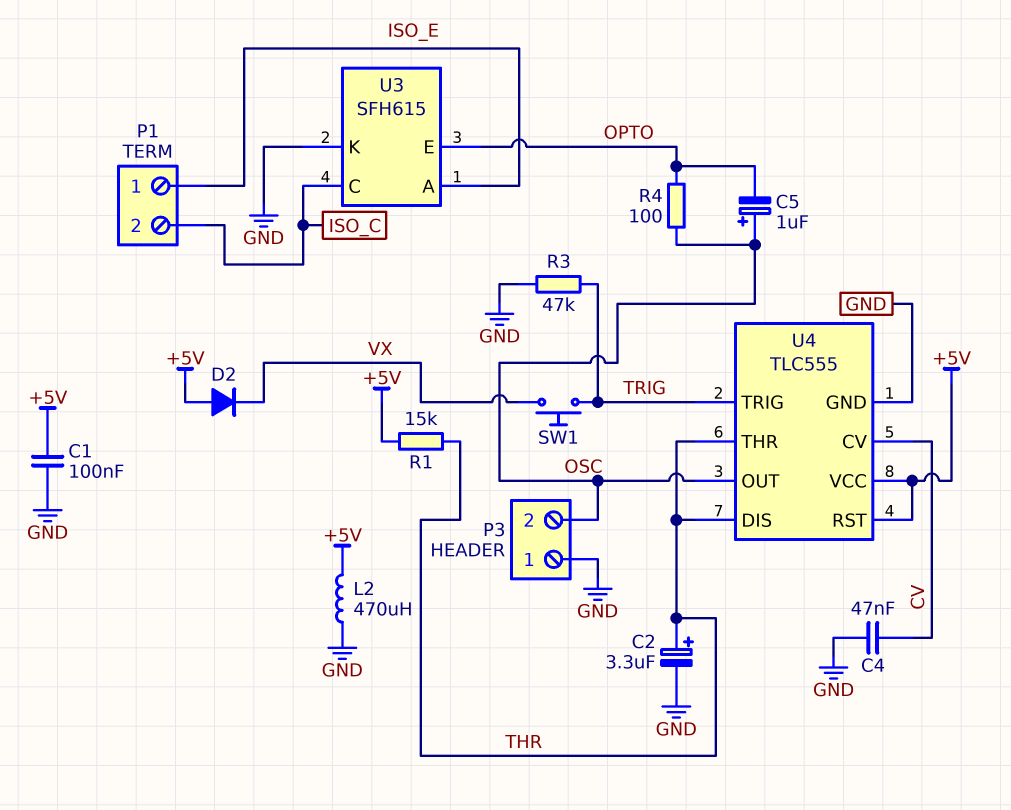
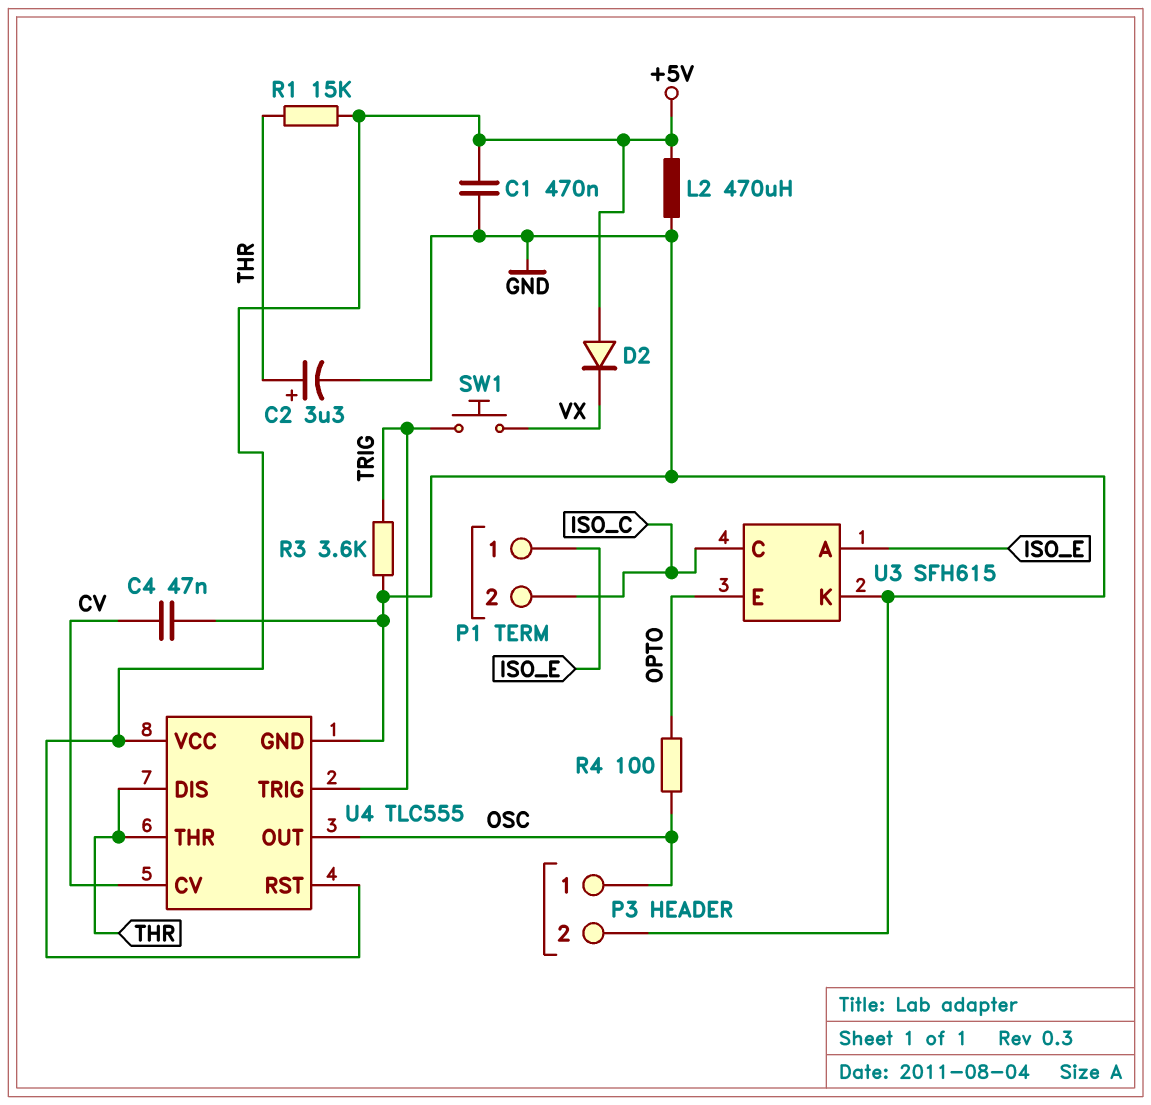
C1: 100nF (+5V, GND) -> 470nF (+5V, GND)
C5: 1uF (plus OSC, minus OPTO) -> none
P3 pin 1: GND -> OSC
P3 pin 2: OSC -> GND
R3: 47k (GND, TRIG) -> 3.6k (GND, TRIG)

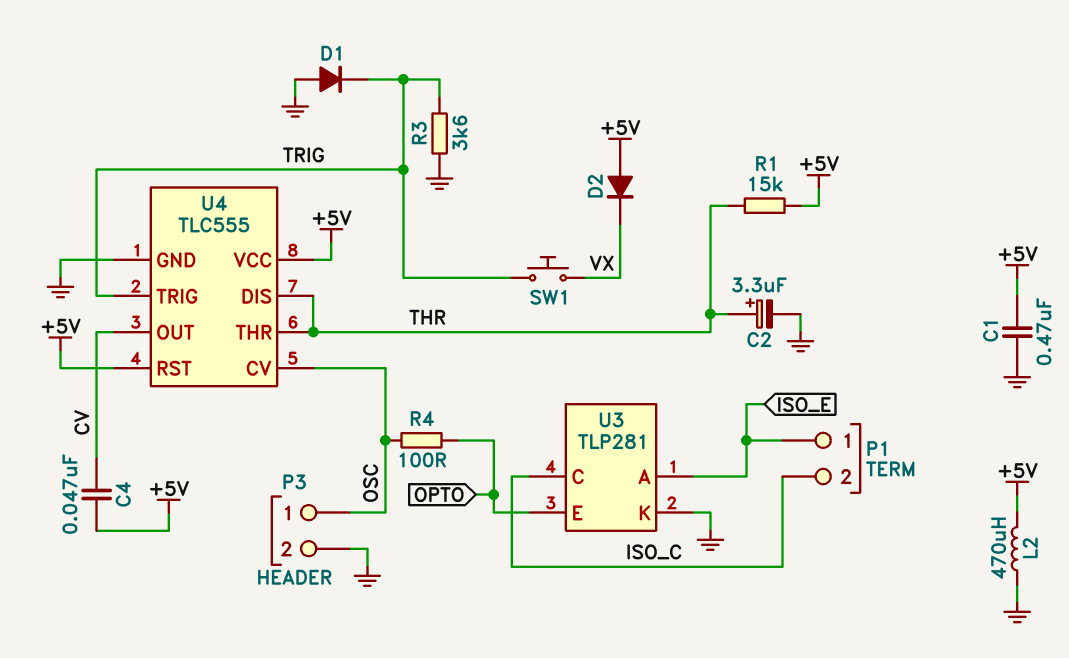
C4: 47nF (CV, GND) -> 47nF (+5V, CV)
D1: none -> diode (A GND, K TRIG)
U3: SFH615 -> TLP281
U4 pin CV: CV -> OSC
U4 pin OUT: OSC -> CV

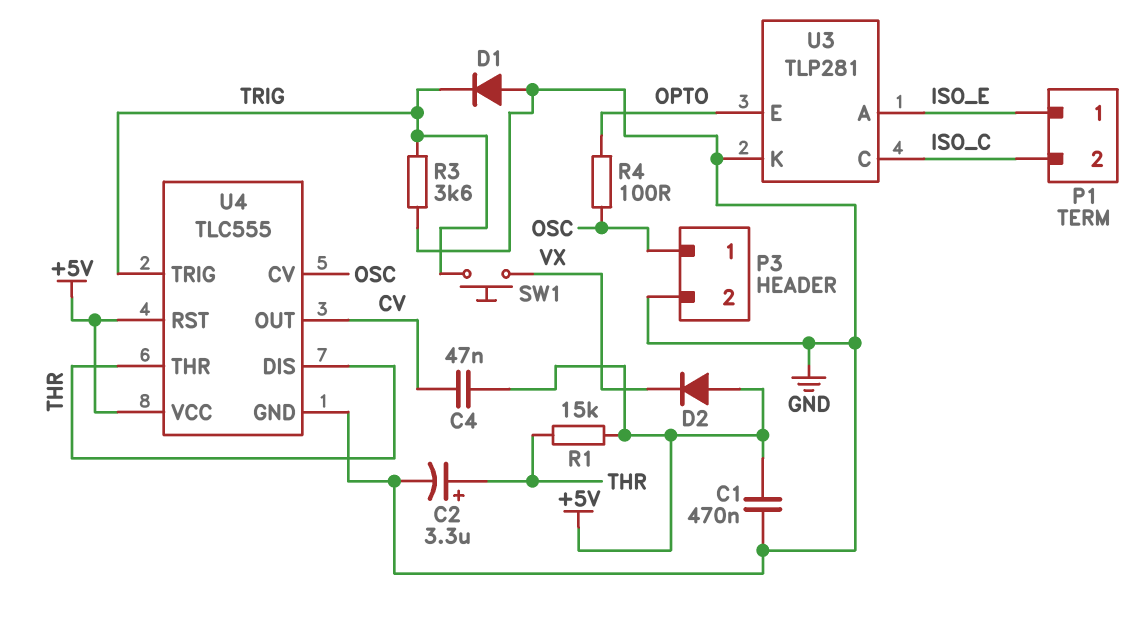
L2: 470uH (+5V, GND) -> none

